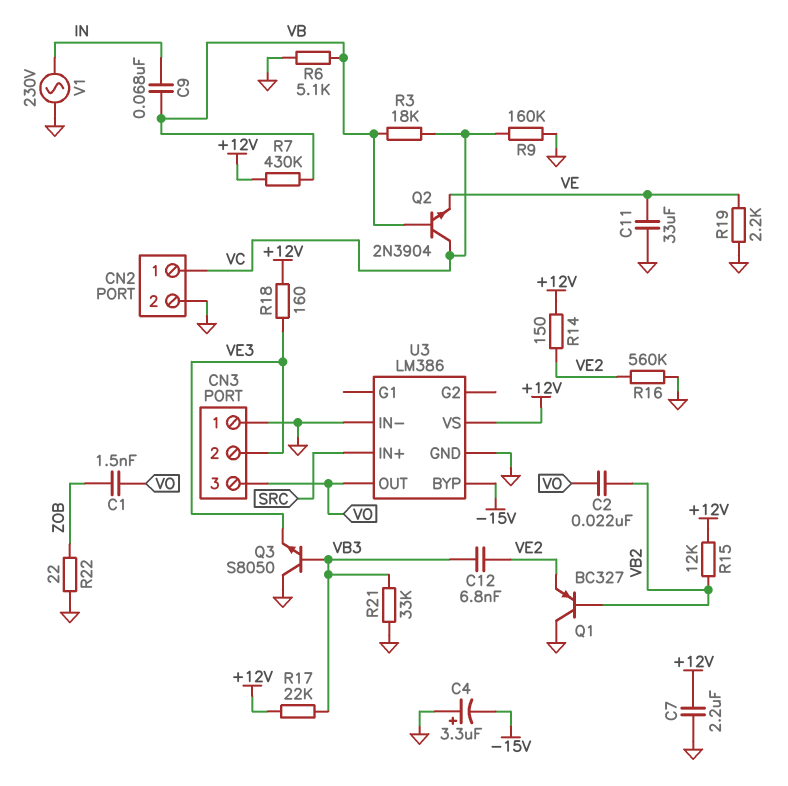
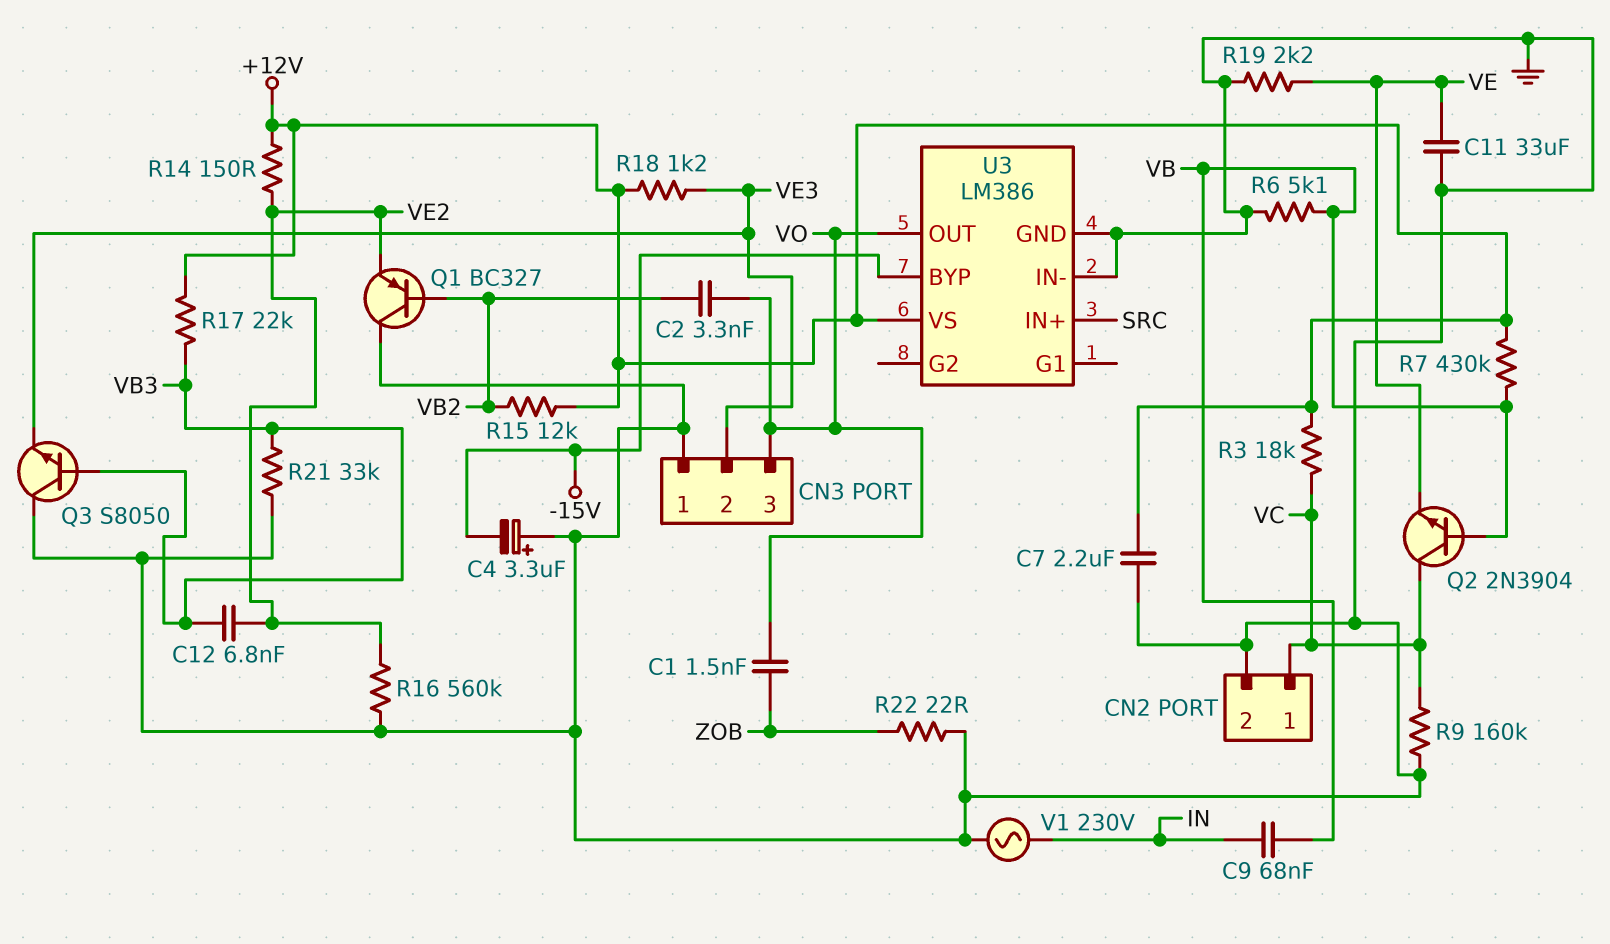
C2: 22nF (VB2, VO) -> 3.3nF (VB2, VO)
R3: 18k (VB, VC) -> 18k (+12V, VC)
R18: 160 (+12V, VE3) -> 1.2k (+12V, VE3)

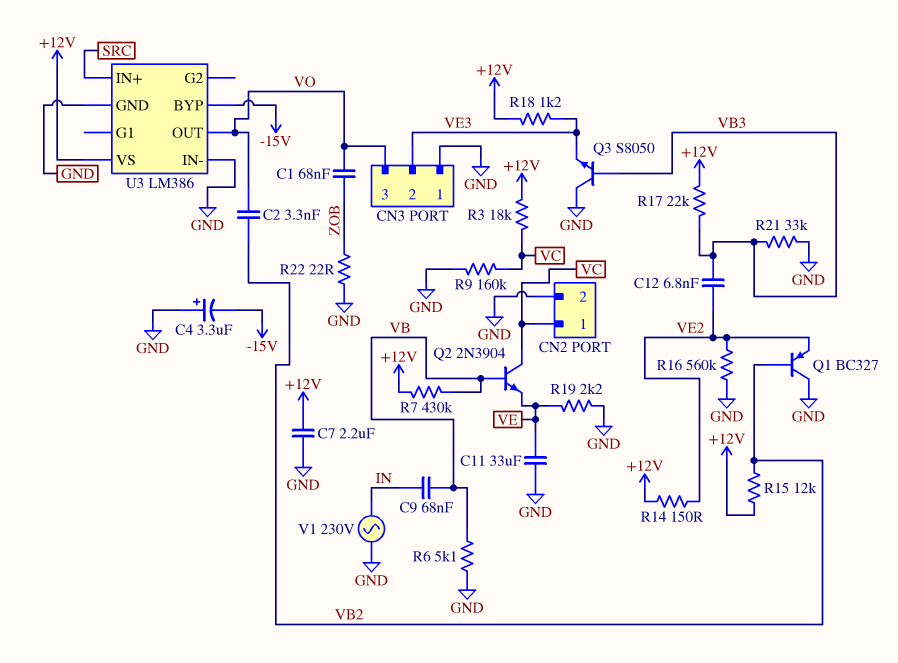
C1: 1.5nF (VO, ZOB) -> 68nF (VO, ZOB)

